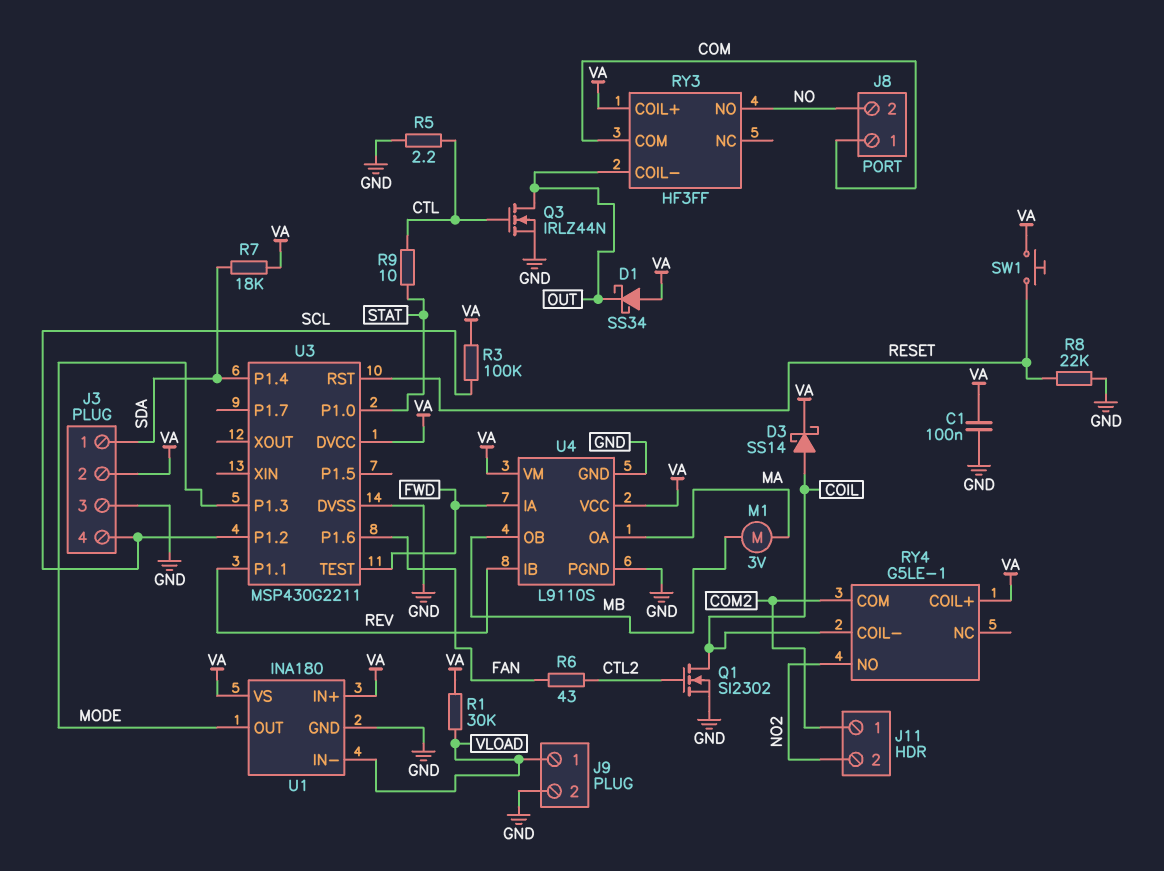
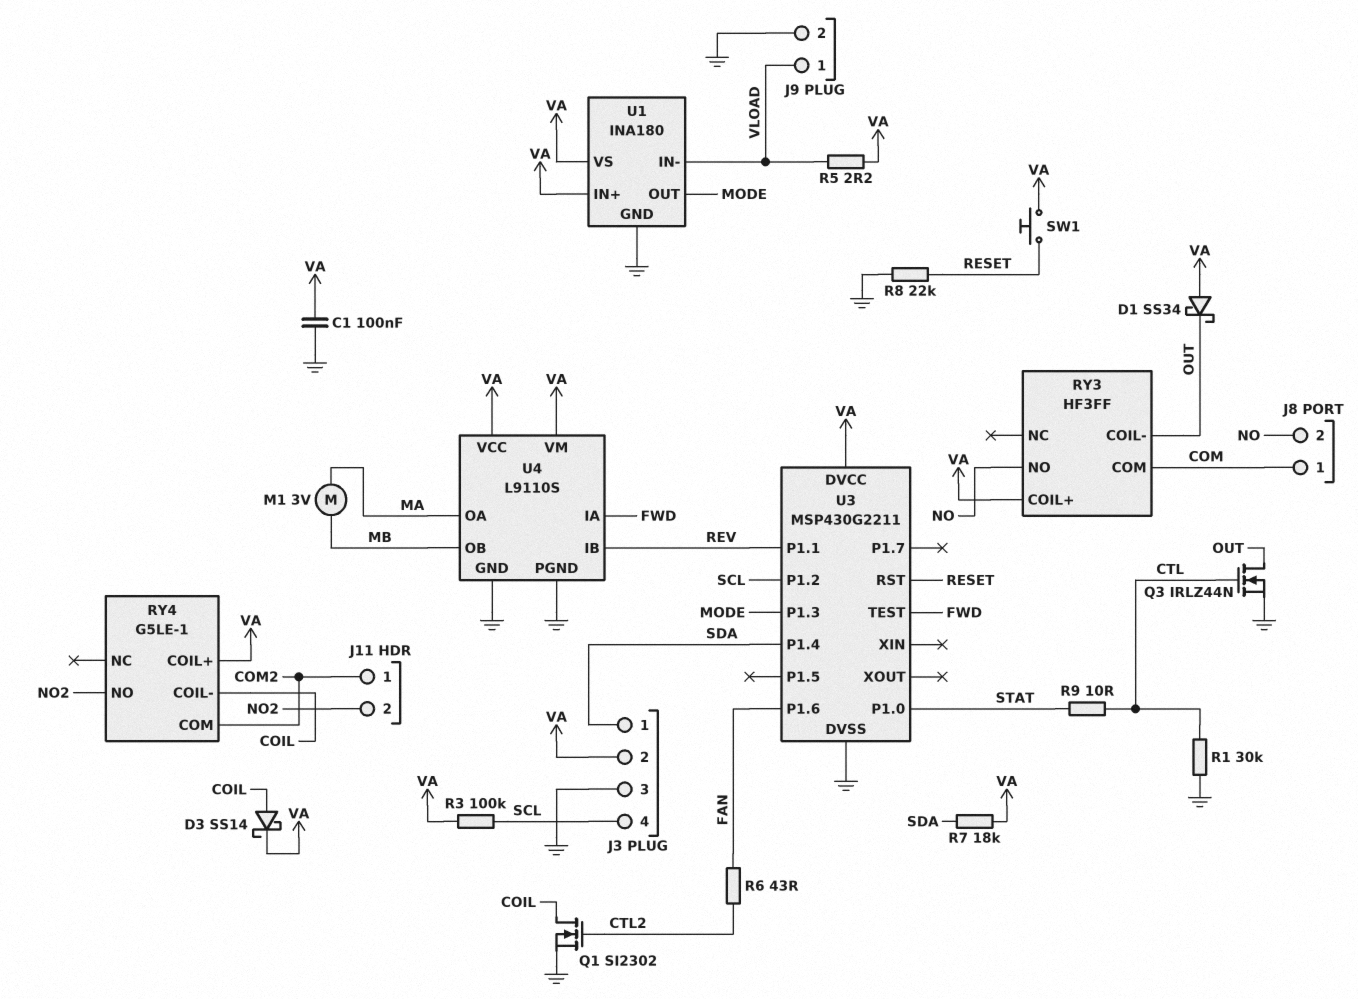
R1: 30k (VA, VLOAD) -> 30k (CTL, GND)
R5: 2.2 (CTL, GND) -> 2.2 (VA, VLOAD)

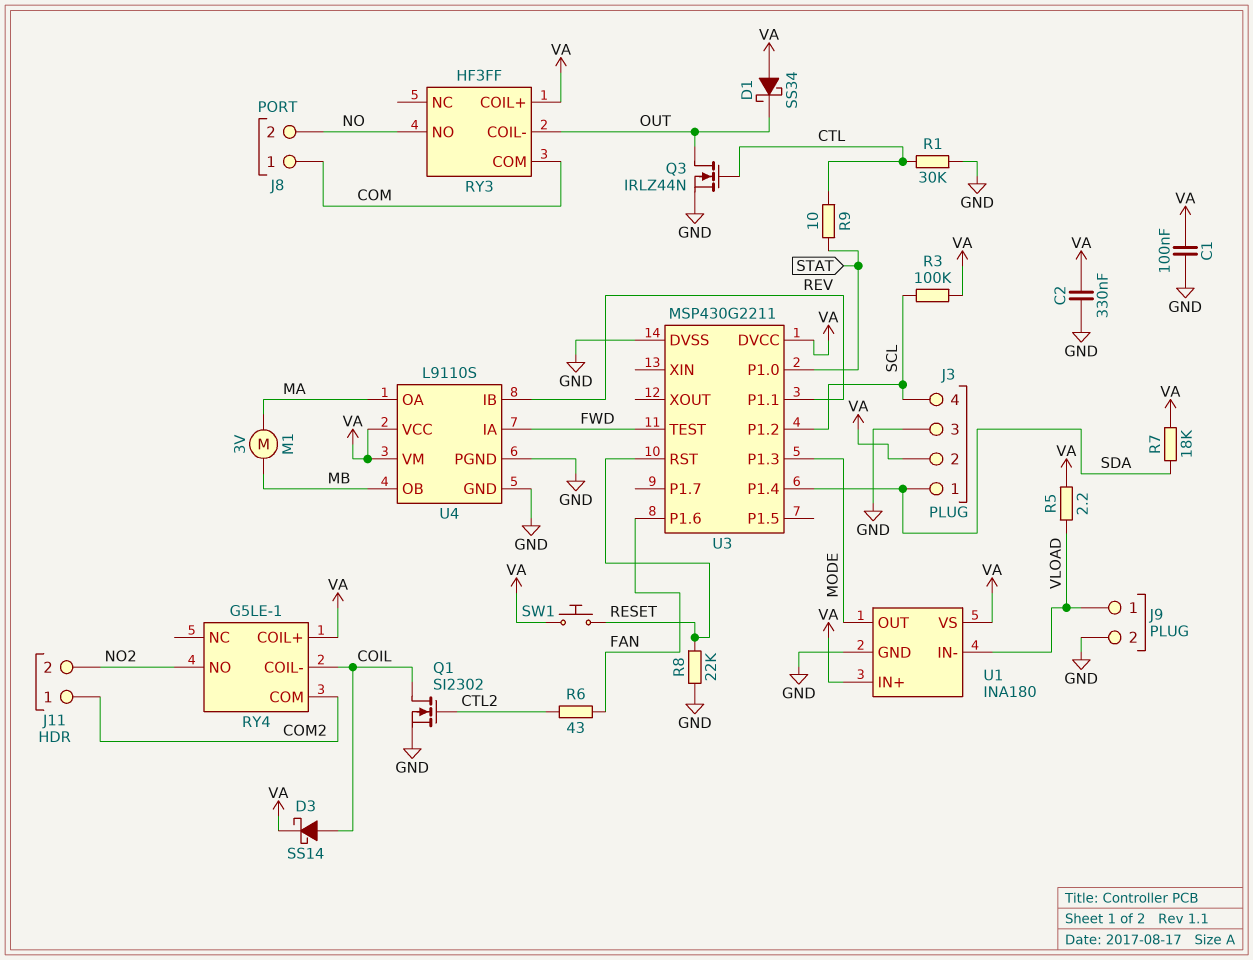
C2: none -> 330nF (GND, VA)

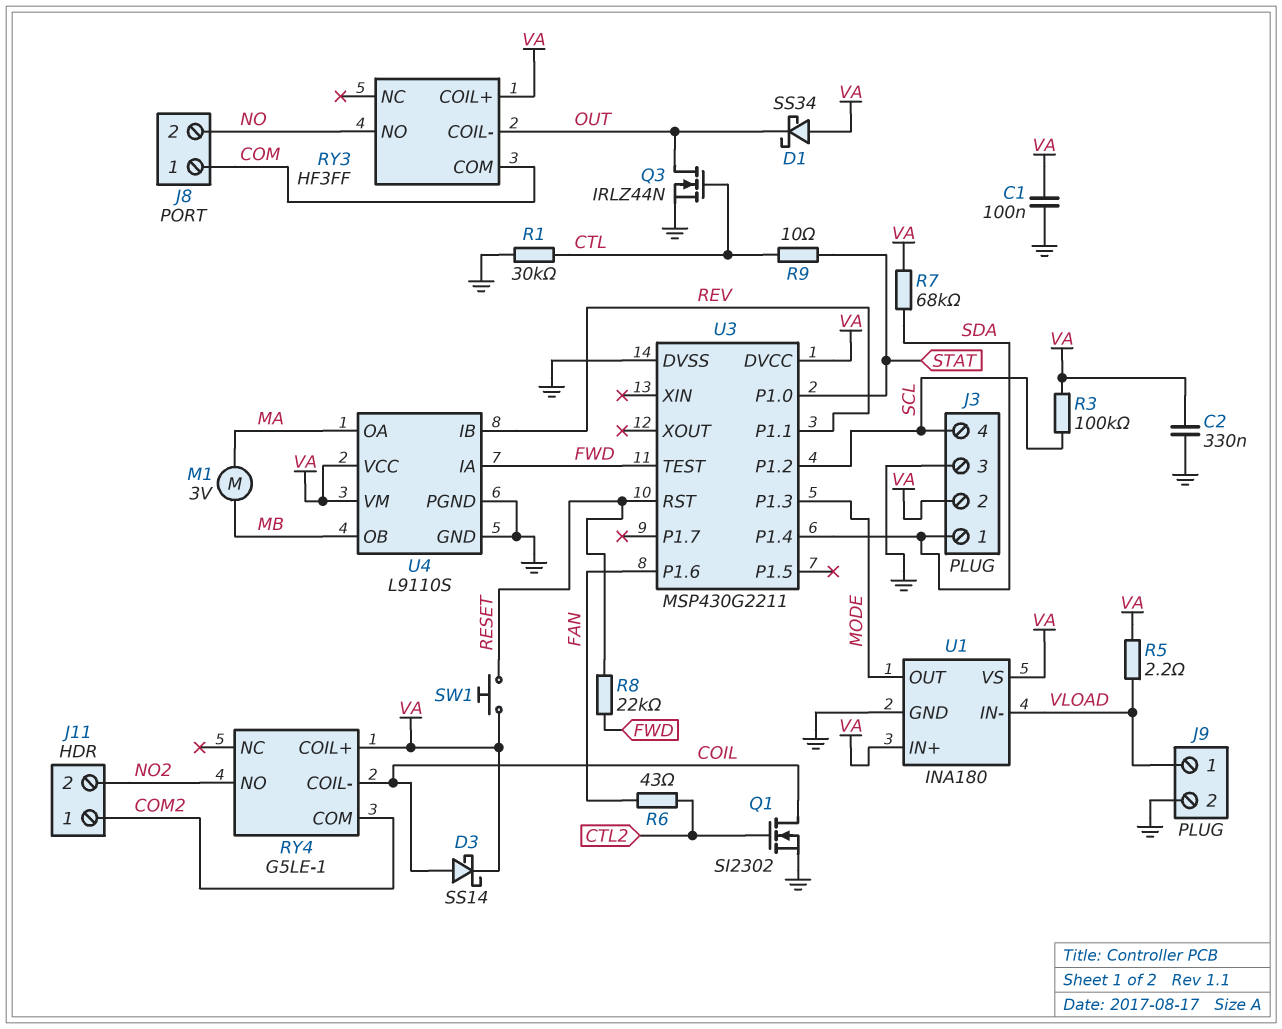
R7: 18k (SDA, VA) -> 68k (SDA, VA)
R8: 22k (GND, RESET) -> 22k (FWD, RESET)

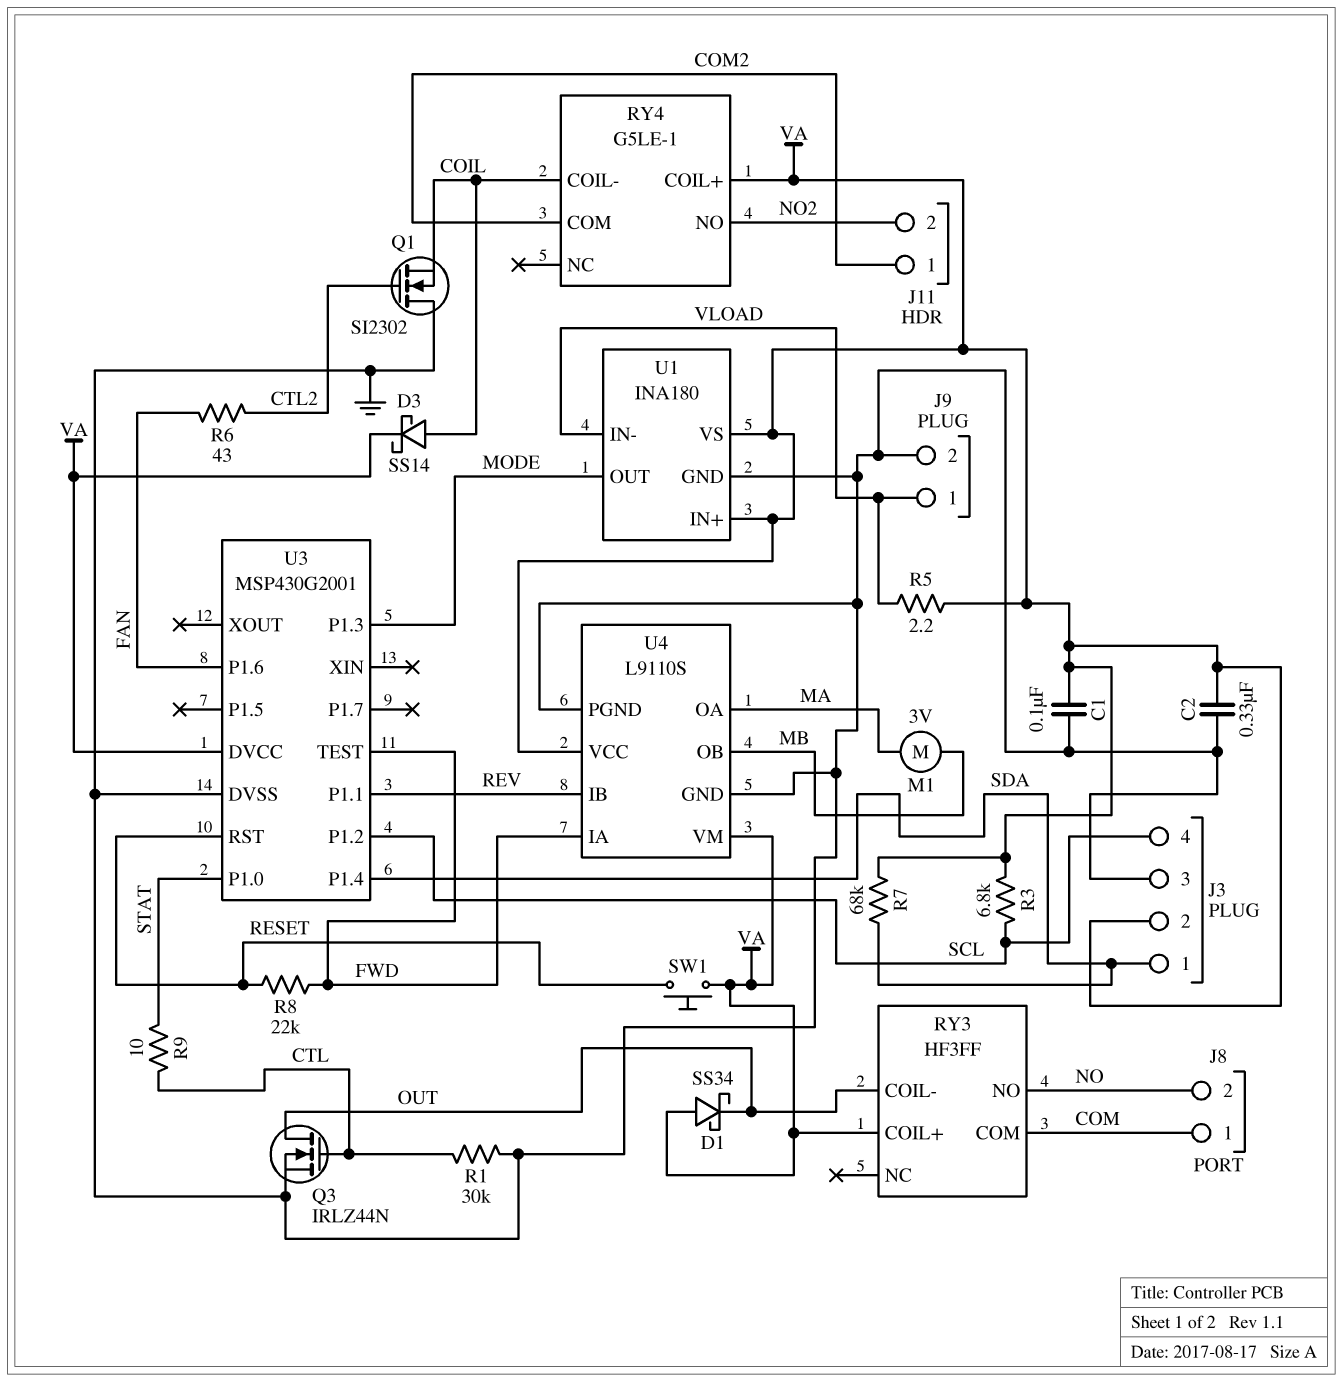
Q1: NMOS SI2302 (G CTL2, D COIL, S GND) -> NMOS SI2302 (G CTL2, D GND, S COIL)
R3: 100k (SCL, VA) -> 6.8k (SCL, VA)
U3: MSP430G2211 -> MSP430G2001

